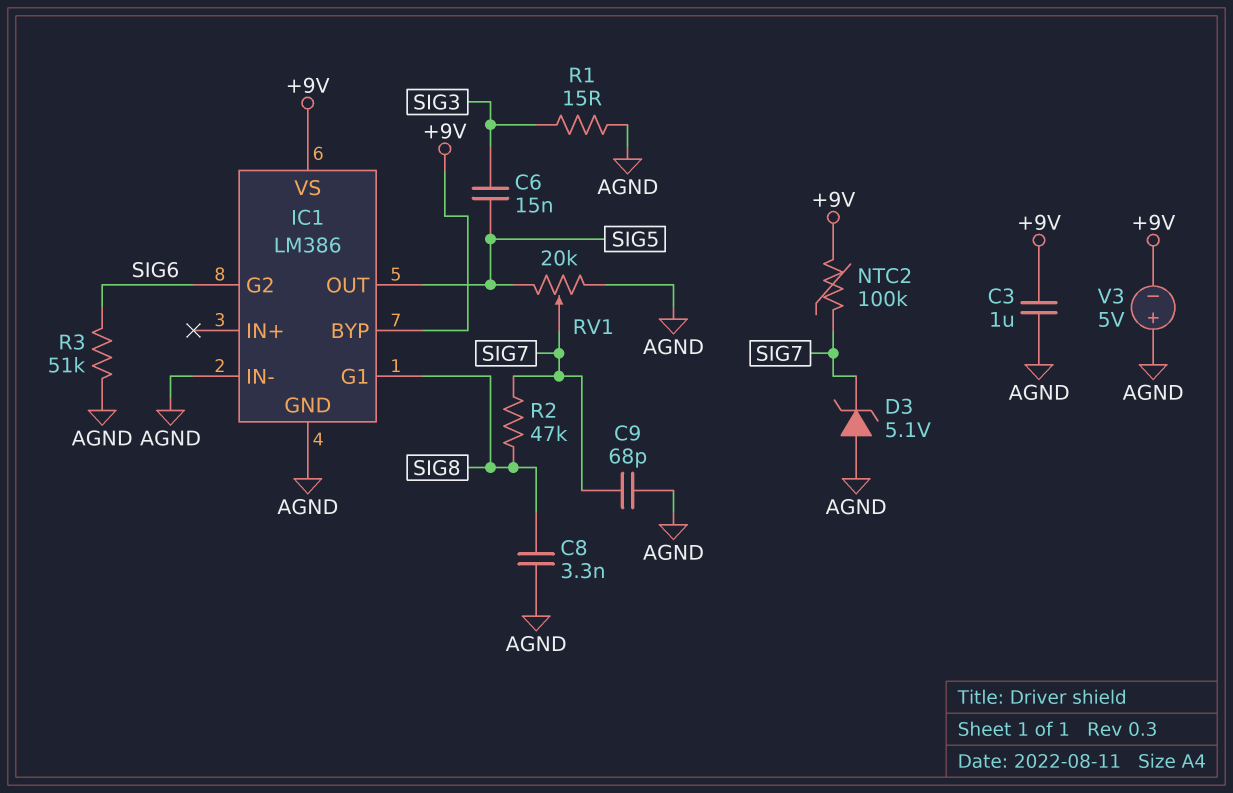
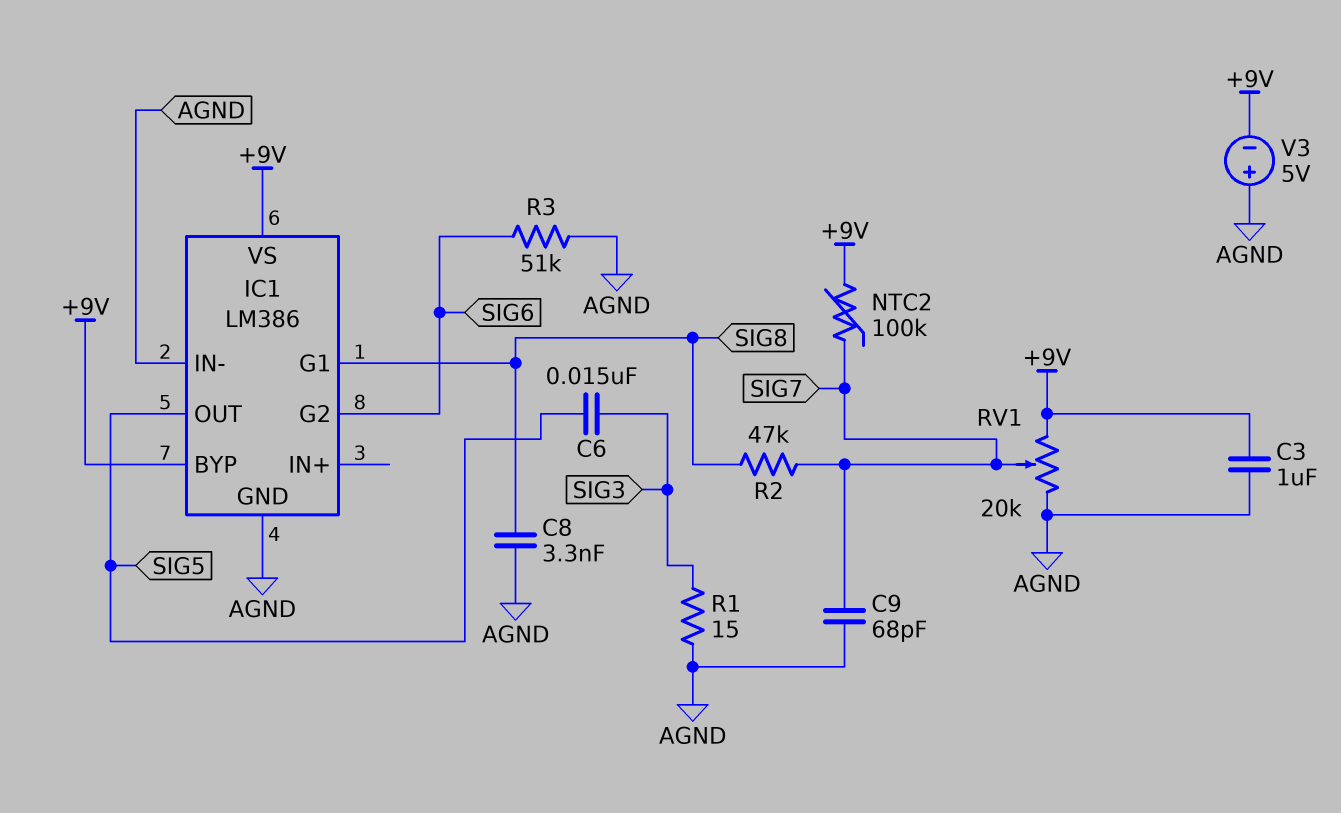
D3: zener 5.1V (A AGND, K SIG7) -> none
RV1: 20k (AGND, SIG5, wiper SIG7) -> 20k (+9V, AGND, wiper SIG7)

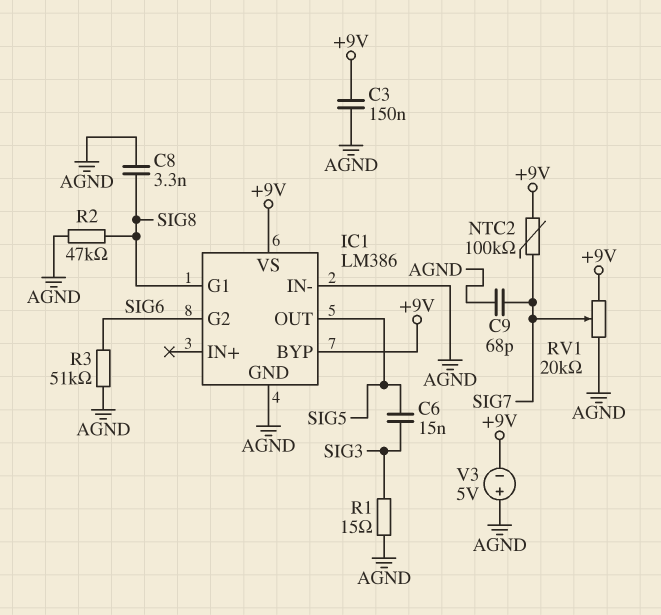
C3: 1uF (+9V, AGND) -> 150nF (+9V, AGND)
R2: 47k (SIG7, SIG8) -> 47k (AGND, SIG8)

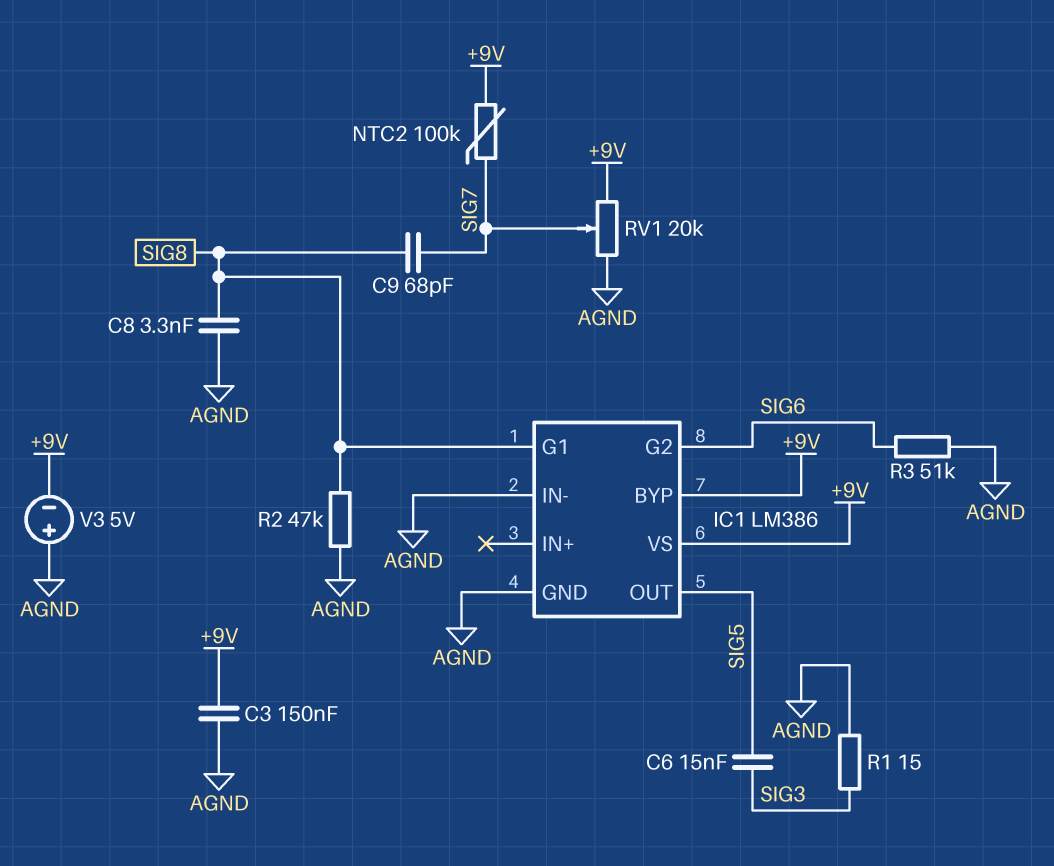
C9: 68pF (AGND, SIG7) -> 68pF (SIG7, SIG8)

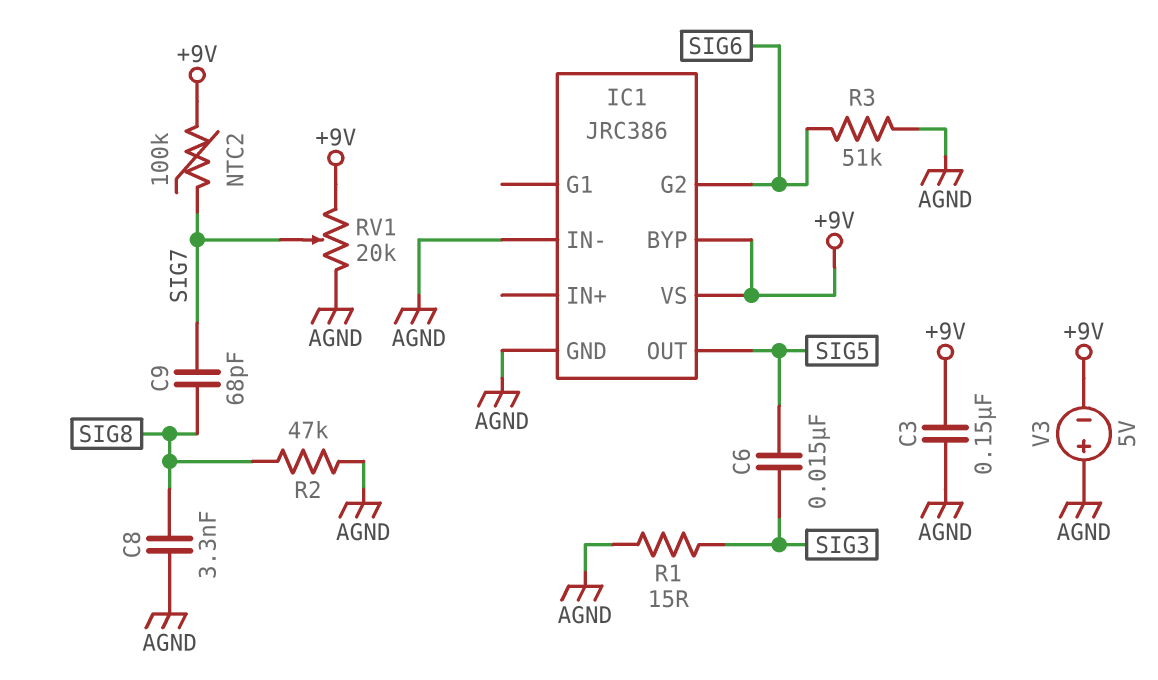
IC1: LM386 -> JRC386
IC1 pin G1: SIG8 -> none

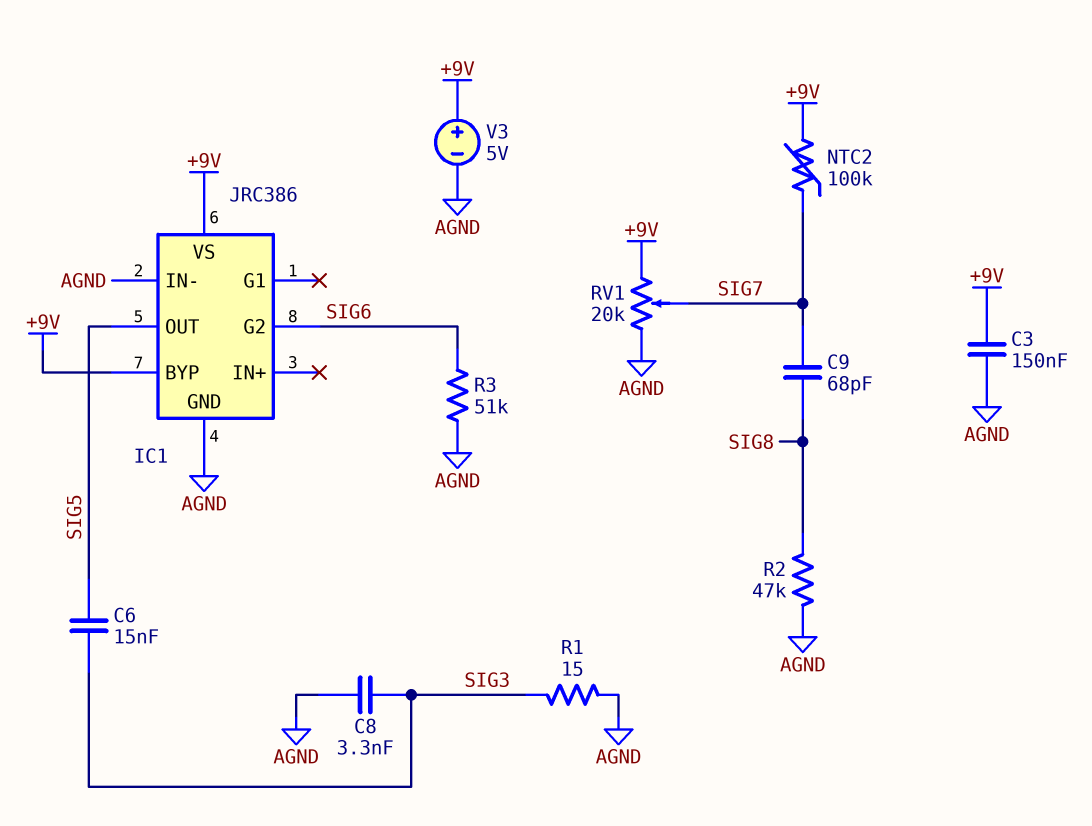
C8: 3.3nF (AGND, SIG8) -> 3.3nF (AGND, SIG3)
V3: 5V (plus AGND, minus +9V) -> 5V (plus +9V, minus AGND)

